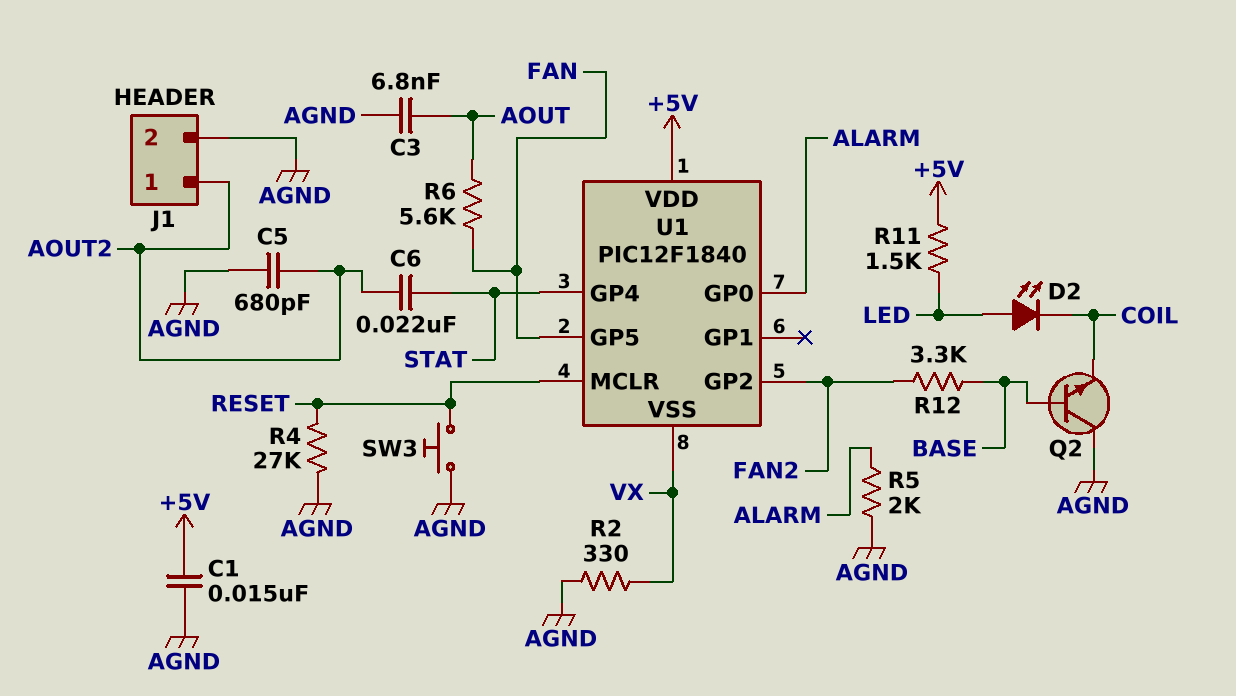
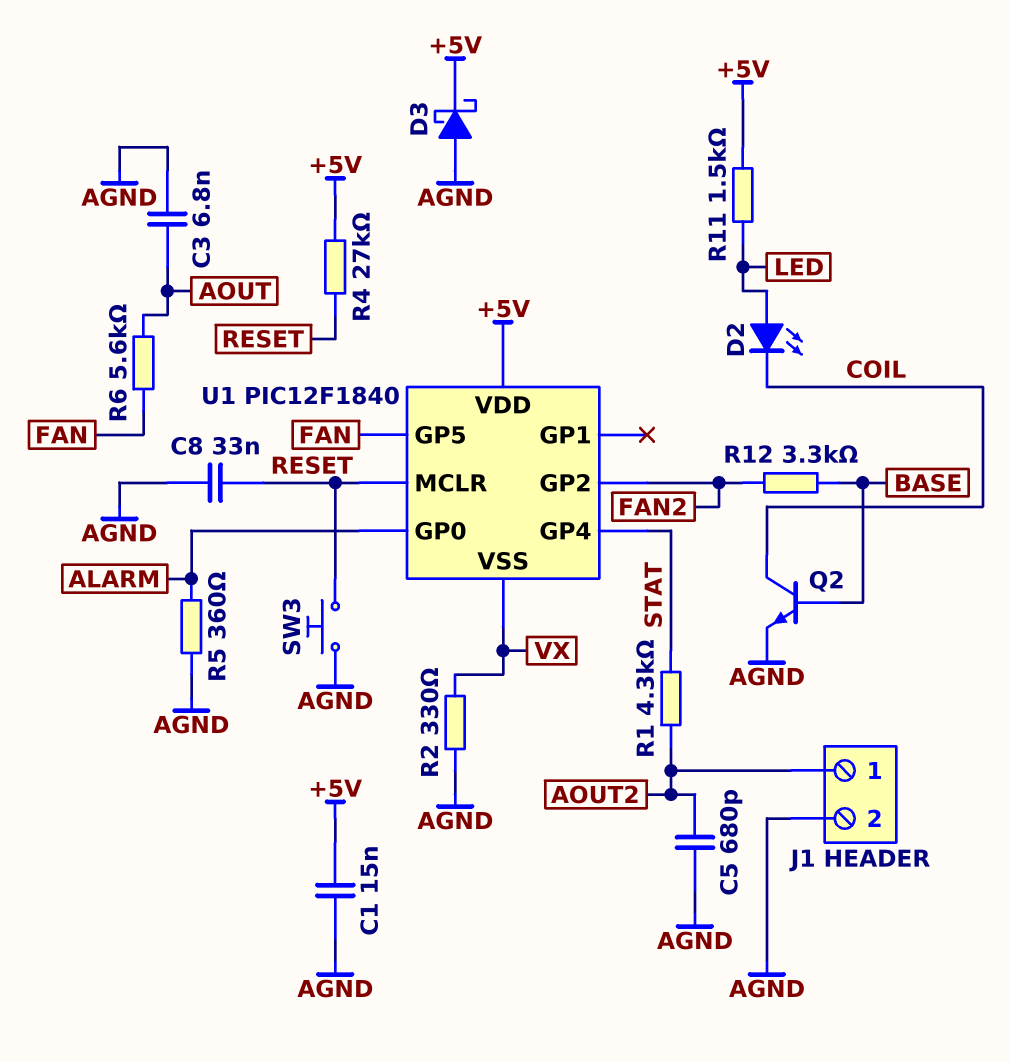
C6: 22nF (AOUT2, STAT) -> none
C8: none -> 33nF (AGND, RESET)
D3: none -> schottky (A AGND, K +5V)
Q2: NPN (B BASE, C AGND, E COIL) -> NPN (B BASE, C COIL, E AGND)
R1: none -> 4.3k (AOUT2, STAT)
R4: 27k (AGND, RESET) -> 27k (+5V, RESET)
R5: 2k (AGND, ALARM) -> 360 (AGND, ALARM)

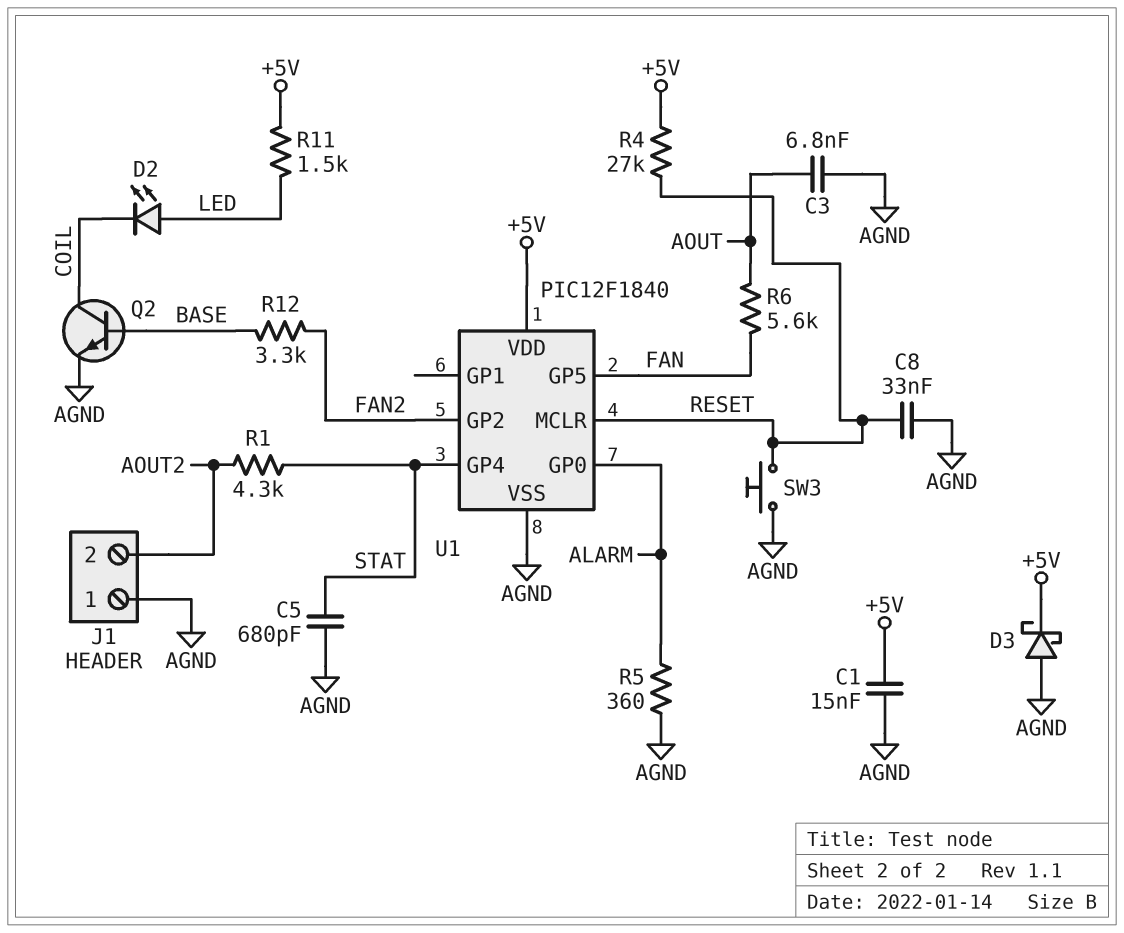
C5: 680pF (AGND, AOUT2) -> 680pF (AGND, STAT)
J1 pin 1: AOUT2 -> AGND
J1 pin 2: AGND -> AOUT2
R2: 330 (AGND, VX) -> none
U1 pin VSS: VX -> AGND

